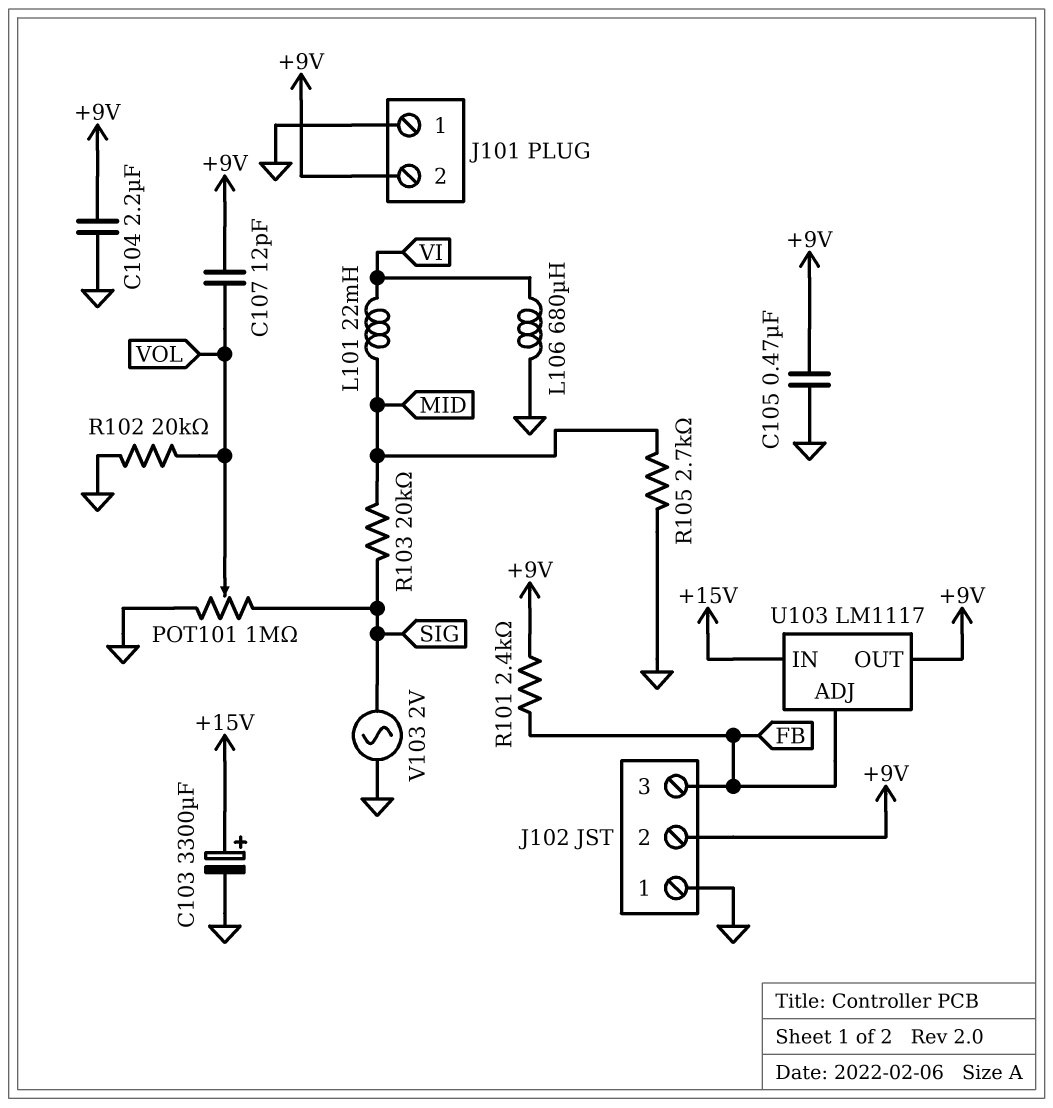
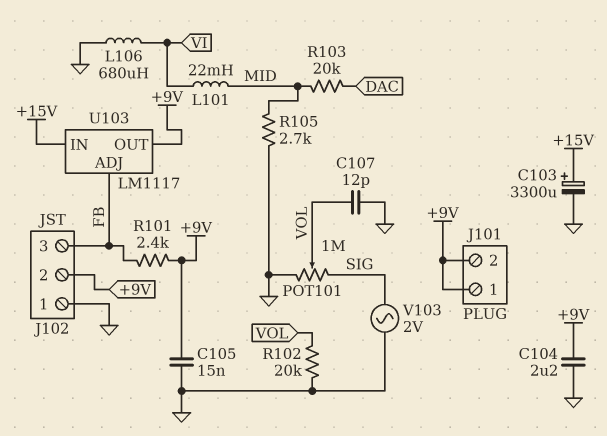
C105: 470nF (+9V, GND) -> 15nF (+9V, GND)
C107: 12pF (+9V, VOL) -> 12pF (GND, VOL)
J101 pin 1: GND -> +9V
R103: 20k (MID, SIG) -> 20k (DAC, MID)

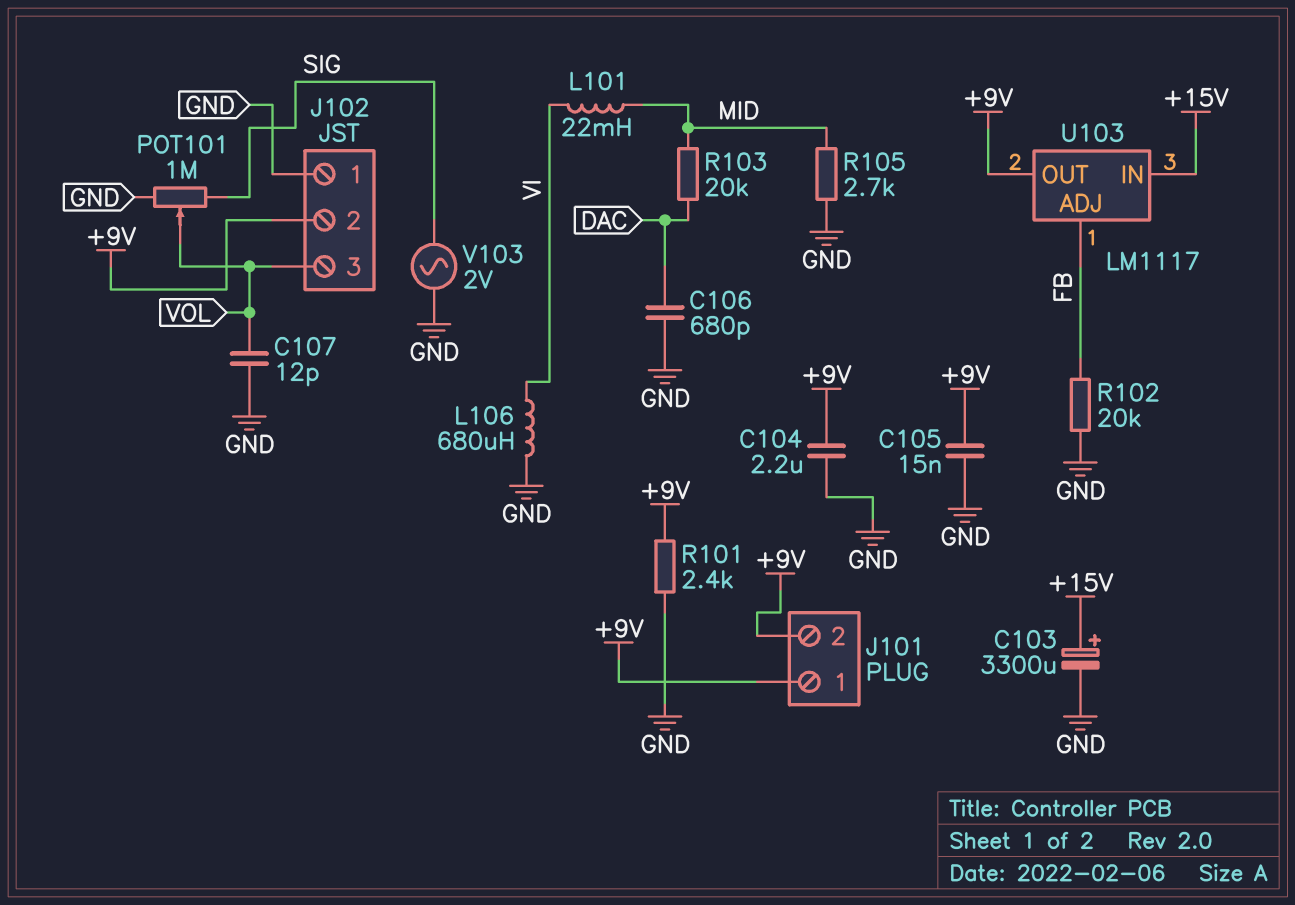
C106: none -> 680pF (DAC, GND)
J102 pin 3: FB -> VOL
R101: 2.4k (+9V, FB) -> 2.4k (+9V, GND)
R102: 20k (GND, VOL) -> 20k (FB, GND)

